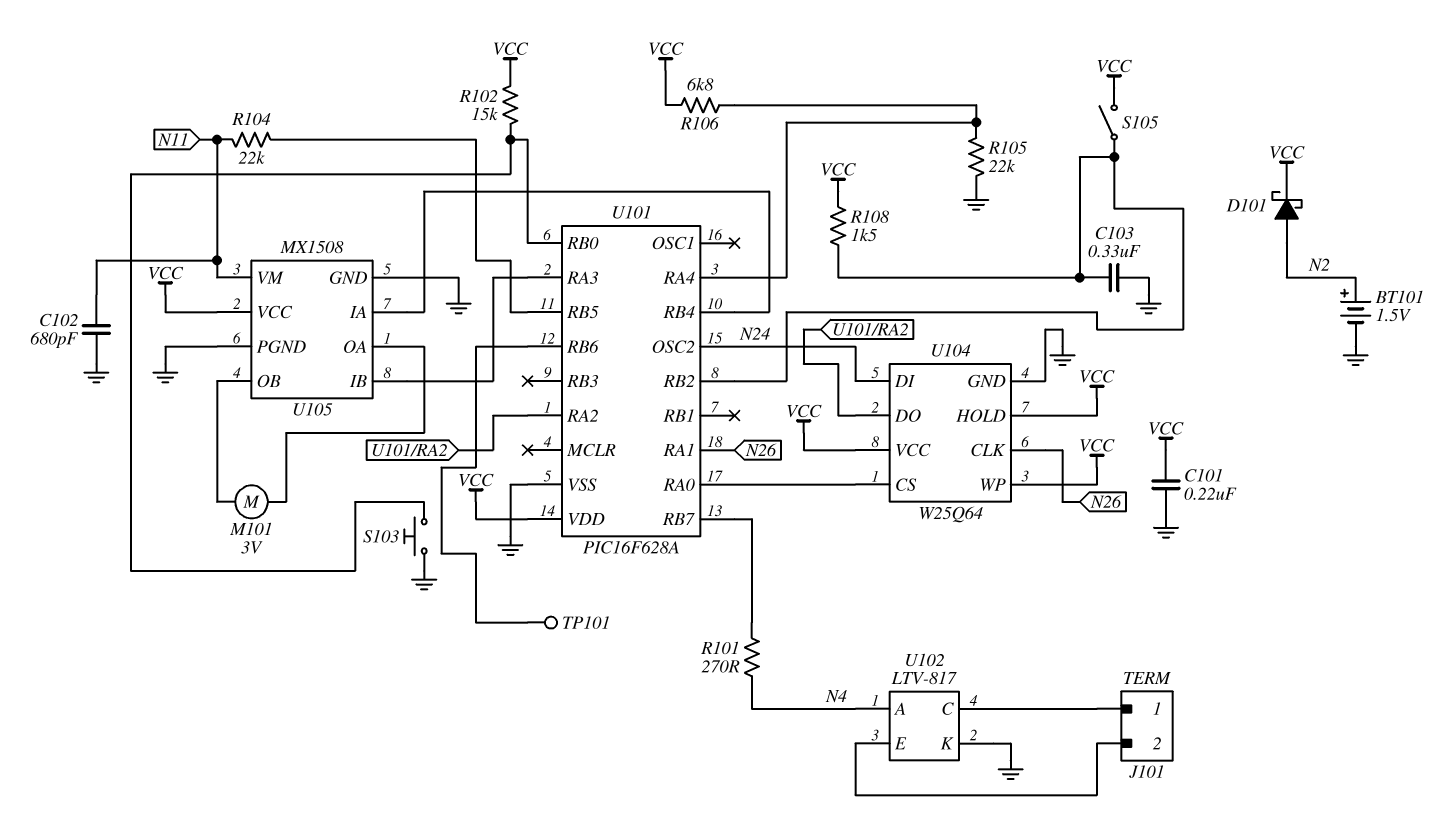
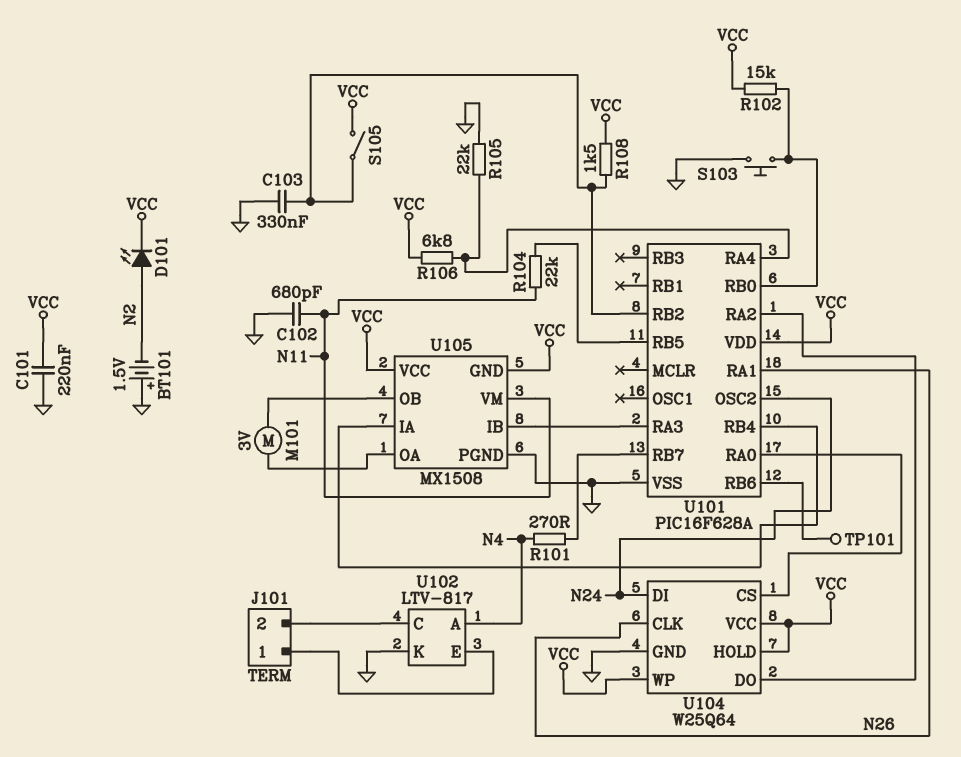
BT101: 1.5V (plus N2, minus GND) -> 1.5V (plus GND, minus N2)
D101: schottky (A N2, K VCC) -> LED (A N2, K VCC)
U102 pin C: J101/1 -> J101/2
U102 pin E: J101/2 -> J101/1
U105 pin GND: GND -> VCC

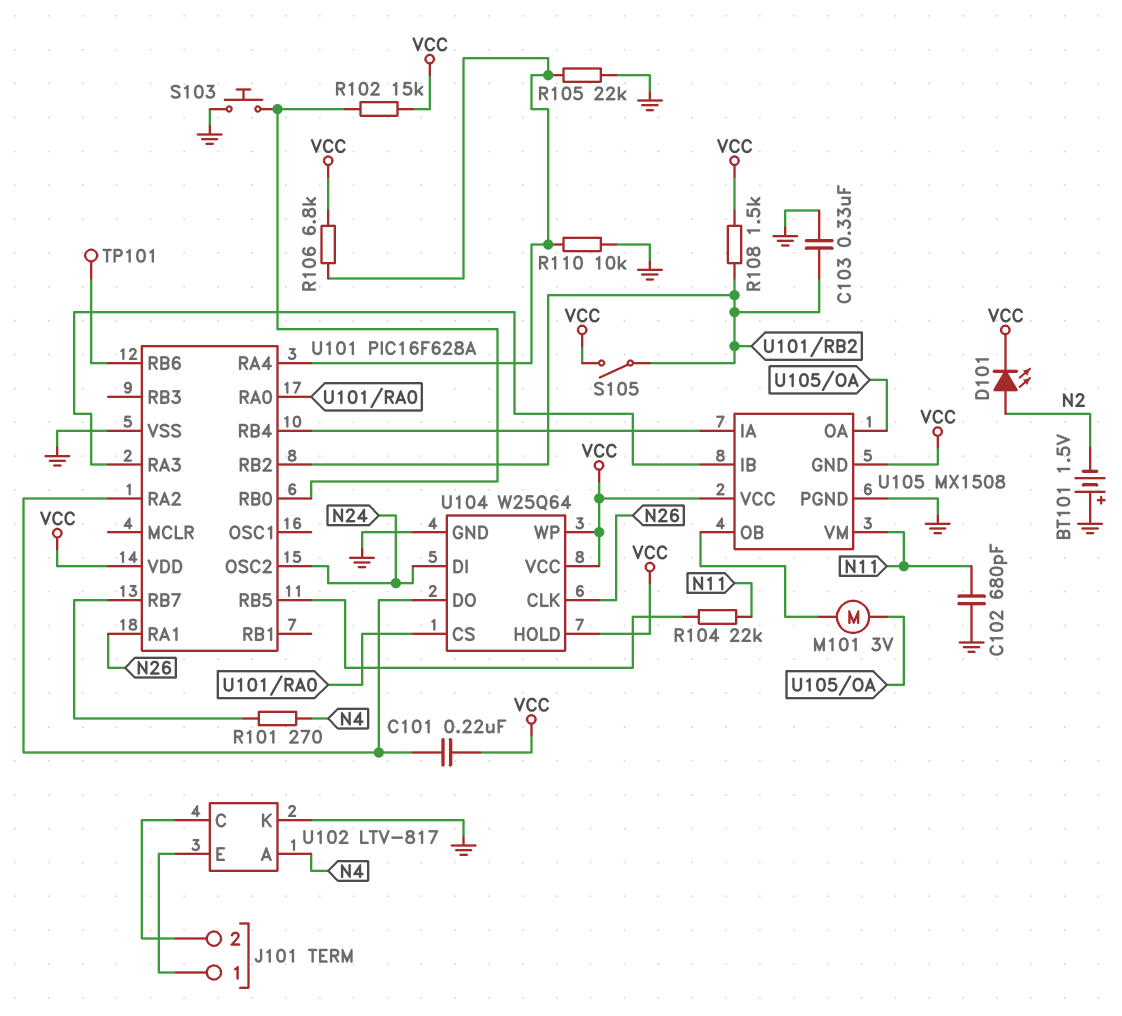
C101: 220nF (GND, VCC) -> 220nF (U101/RA2, VCC)
R110: none -> 10k (GND, U101/RA4)

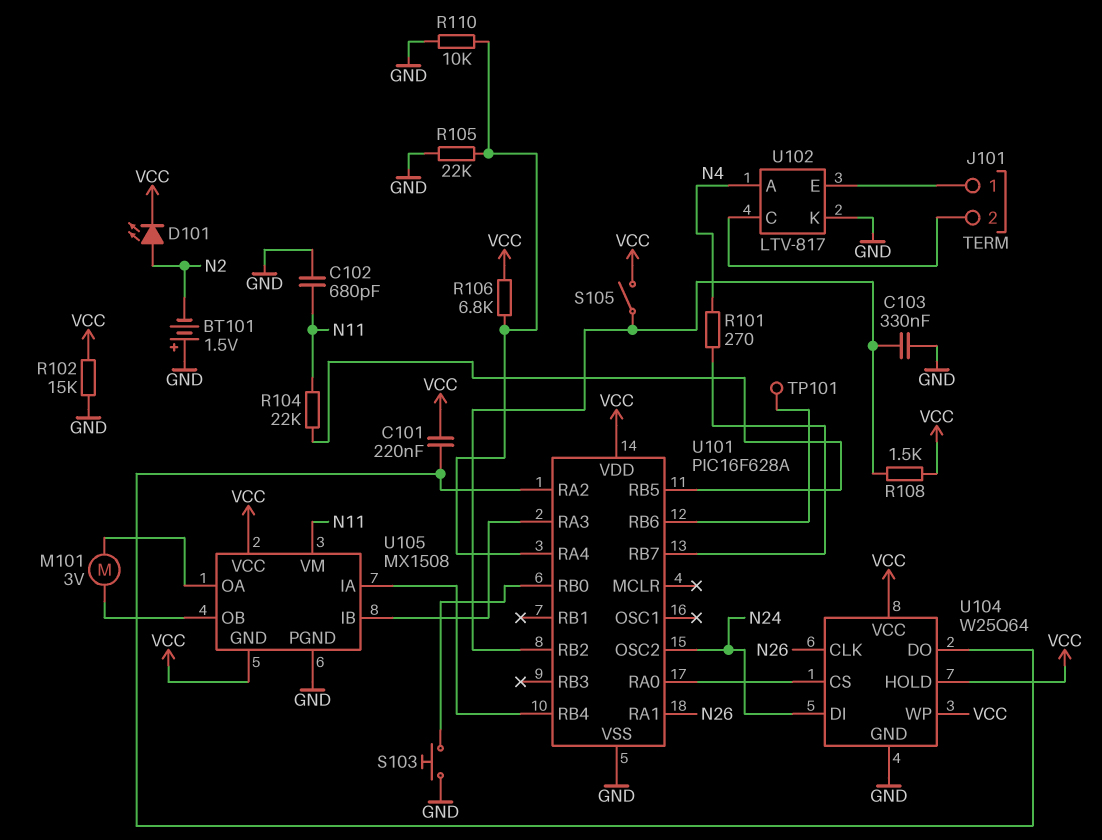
R102: 15k (U101/RB0, VCC) -> 15k (GND, VCC)

